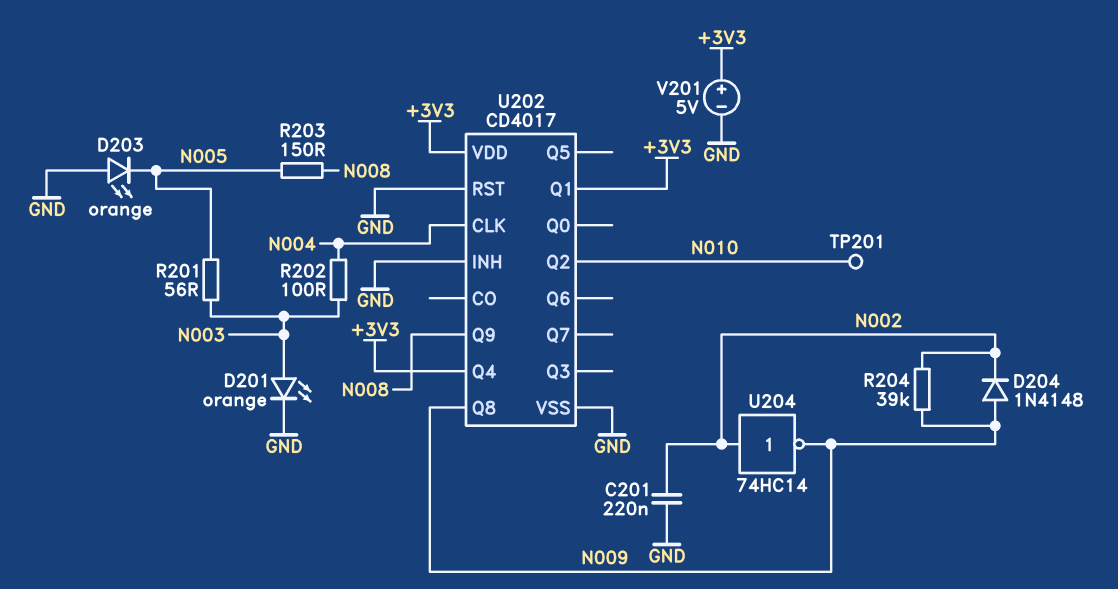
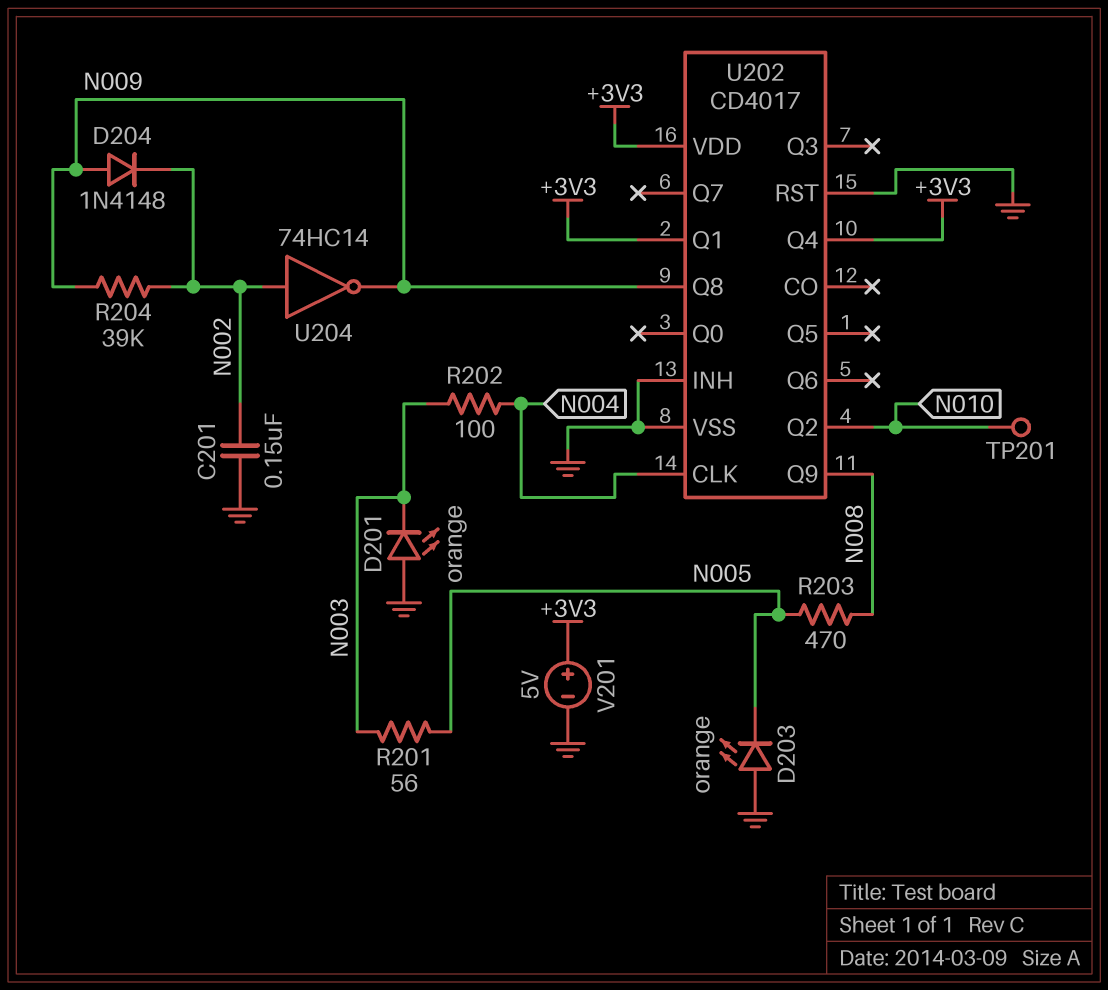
C201: 220nF (GND, N002) -> 150nF (GND, N002)
D201: LED orange (A N003, K GND) -> LED orange (A GND, K N003)
R203: 150 (N005, N008) -> 470 (N005, N008)

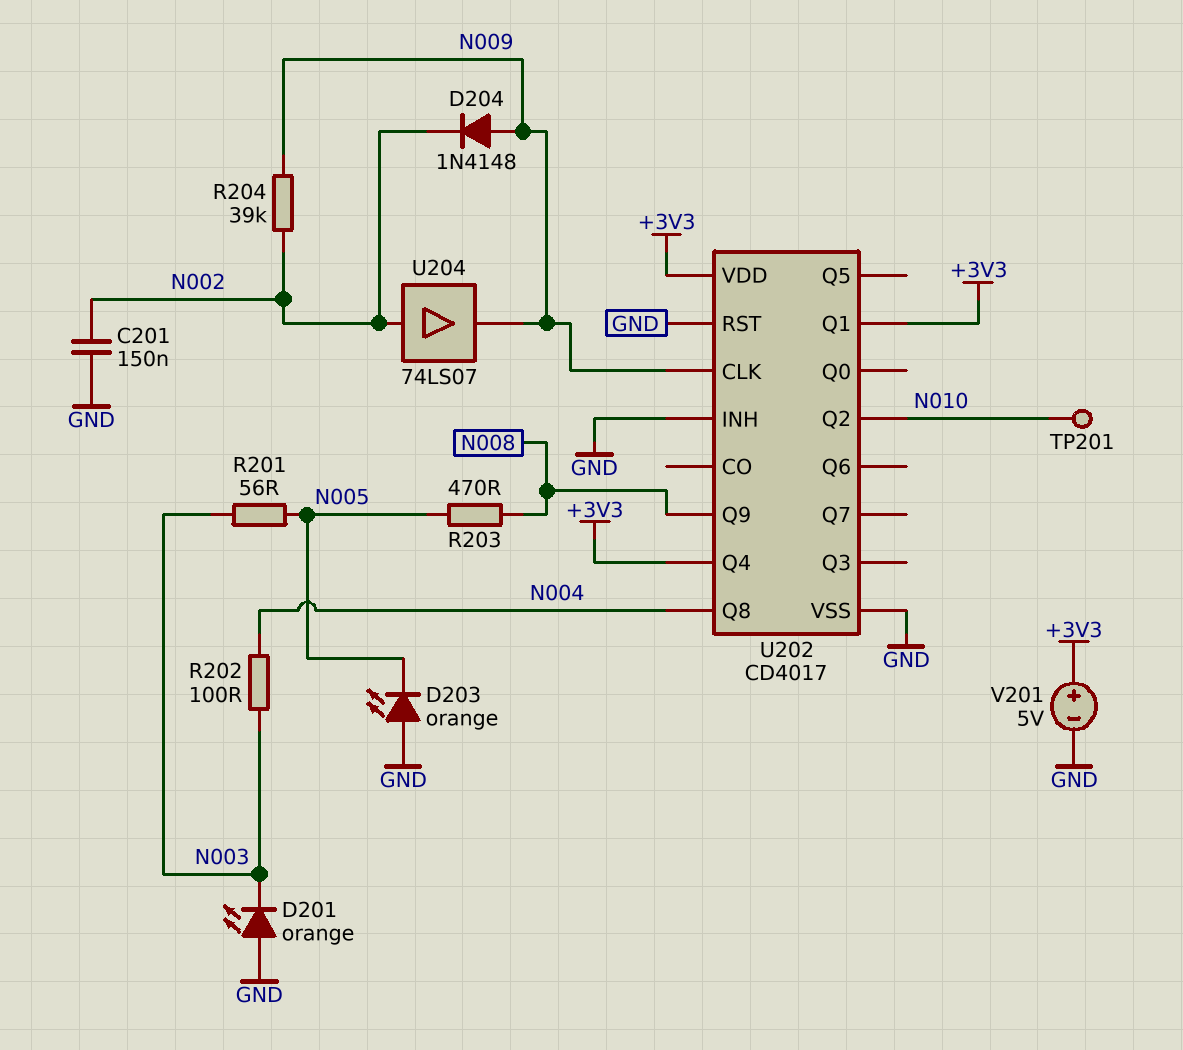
U202 pin CLK: N004 -> N009
U202 pin Q8: N009 -> N004
U204: NOT 74HC14 (in N002, out N009) -> buffer 74LS07 (in N002, out N009)

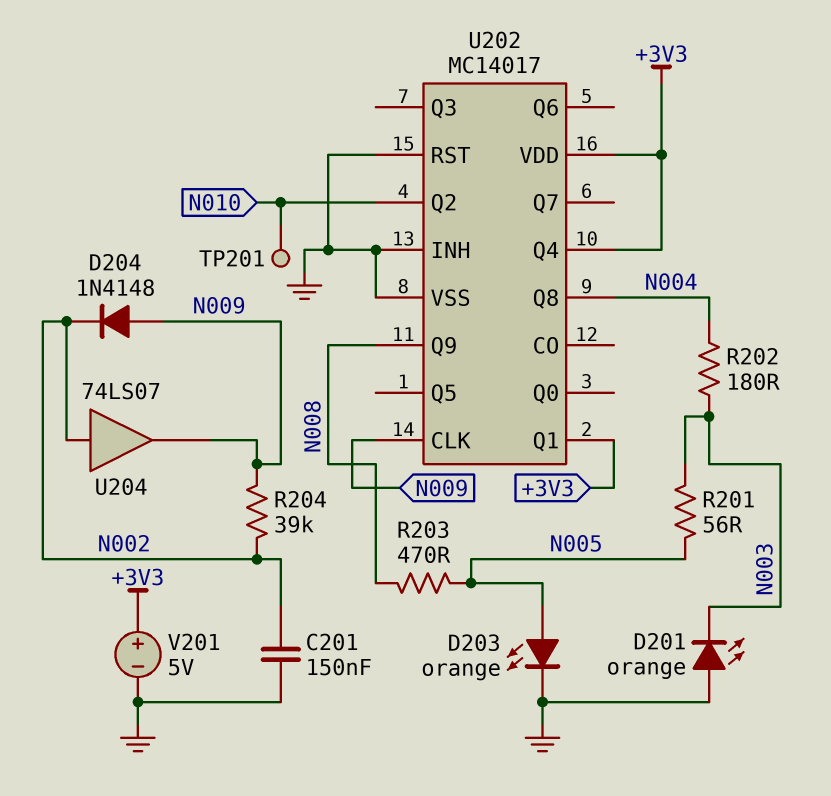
D203: LED orange (A GND, K N005) -> LED orange (A N005, K GND)
R202: 100 (N003, N004) -> 180 (N003, N004)
U202: CD4017 -> MC14017

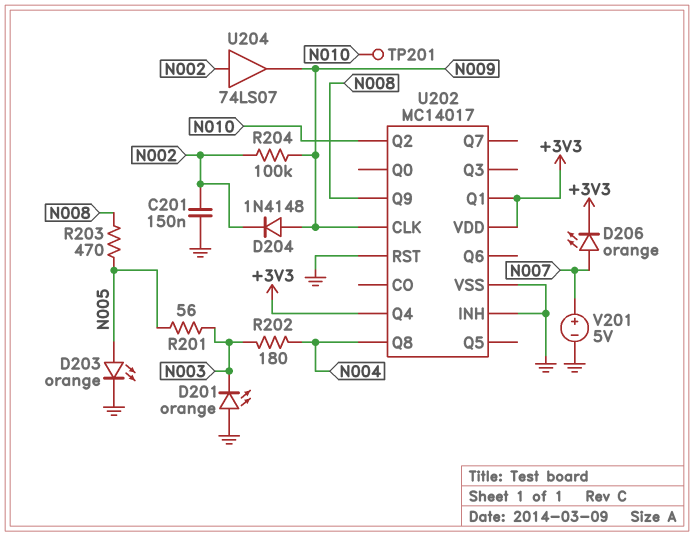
D206: none -> LED orange (A N007, K +3V3)
R204: 39k (N002, N009) -> 100k (N002, N009)
V201: 5V (plus +3V3, minus GND) -> 5V (plus N007, minus GND)

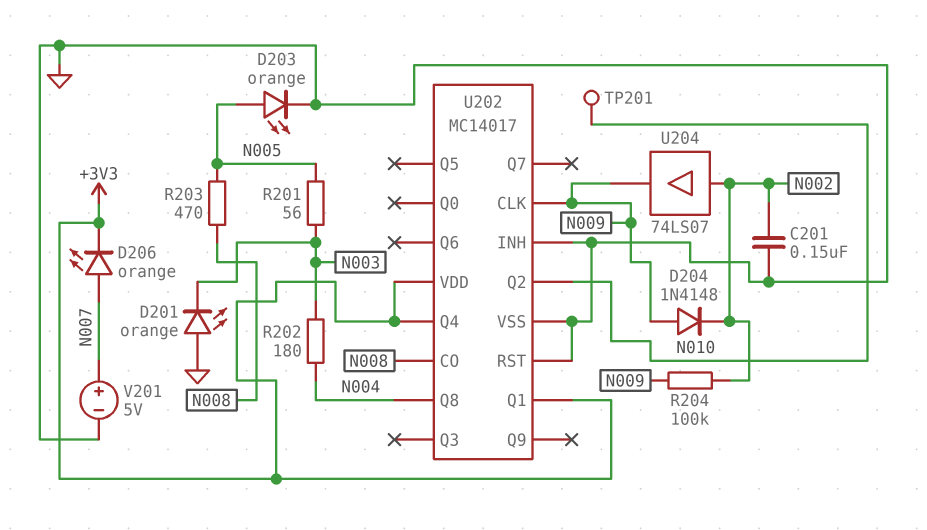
U202 pin CO: none -> N008
U202 pin Q9: N008 -> none

